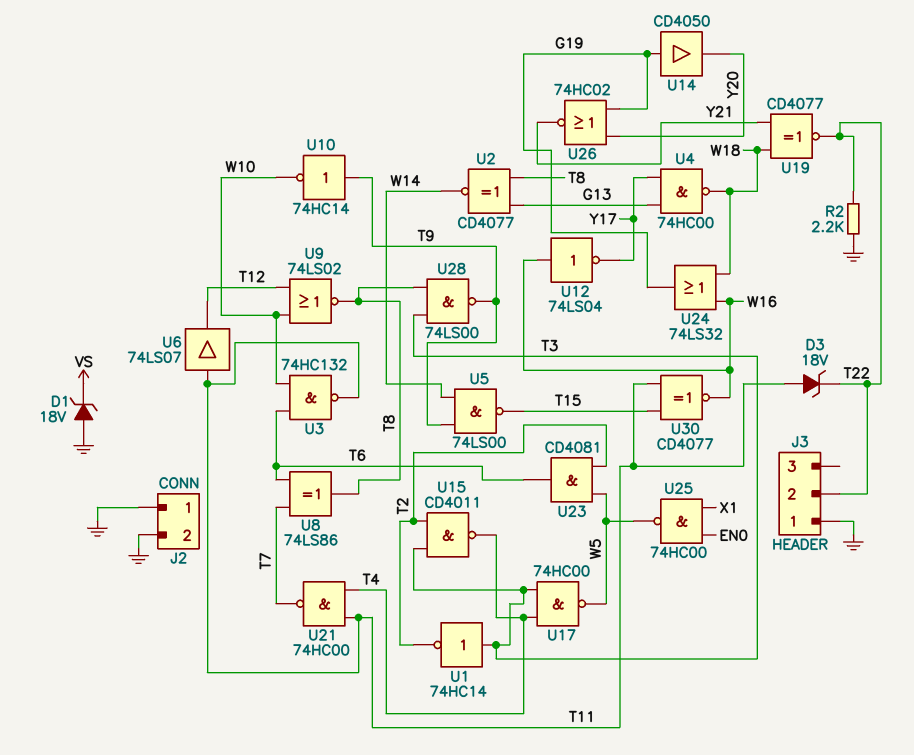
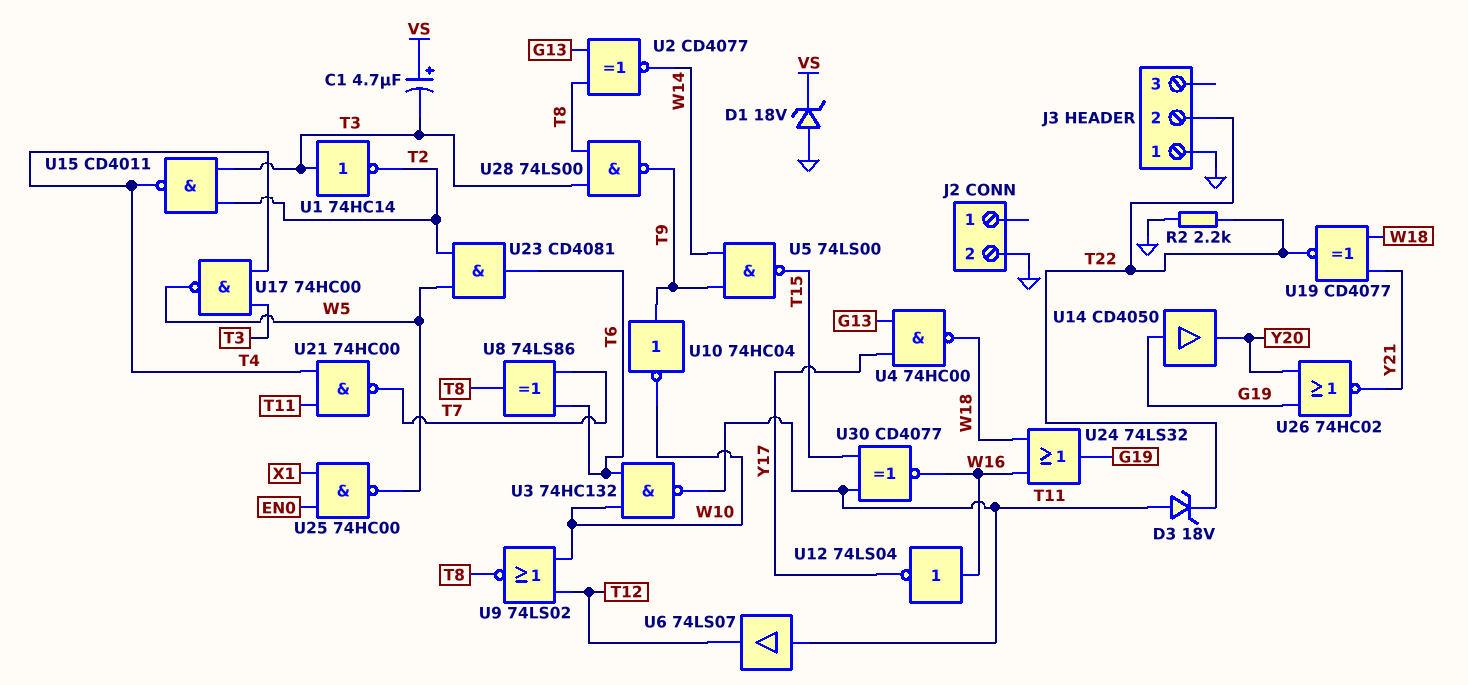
C1: none -> 4.7uF (plus VS, minus T3)
J2 pin 1: GND -> none
U10: NOT 74HC14 (in T9, out W10) -> NOT 74HC04 (in T9, out W10)

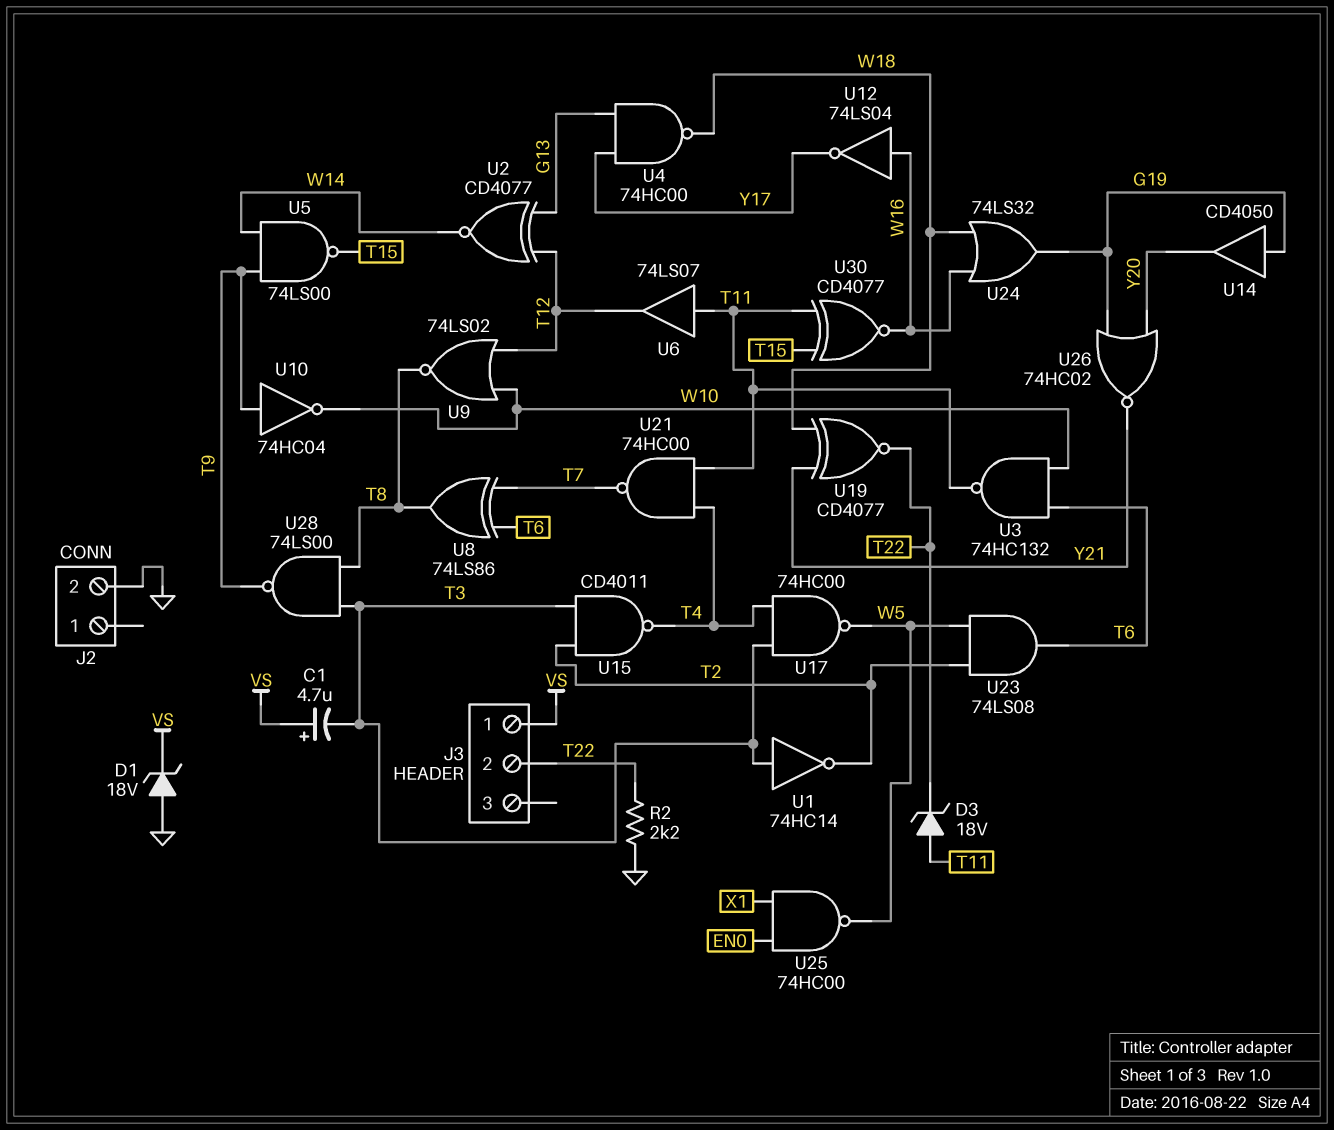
J3 pin 1: GND -> VS
U2: XNOR CD4077 (in G13, in T8, out W14) -> XNOR CD4077 (in G13, in T12, out W14)
U23: AND CD4081 (in T2, in W5, out T6) -> AND 74LS08 (in T2, in W5, out T6)

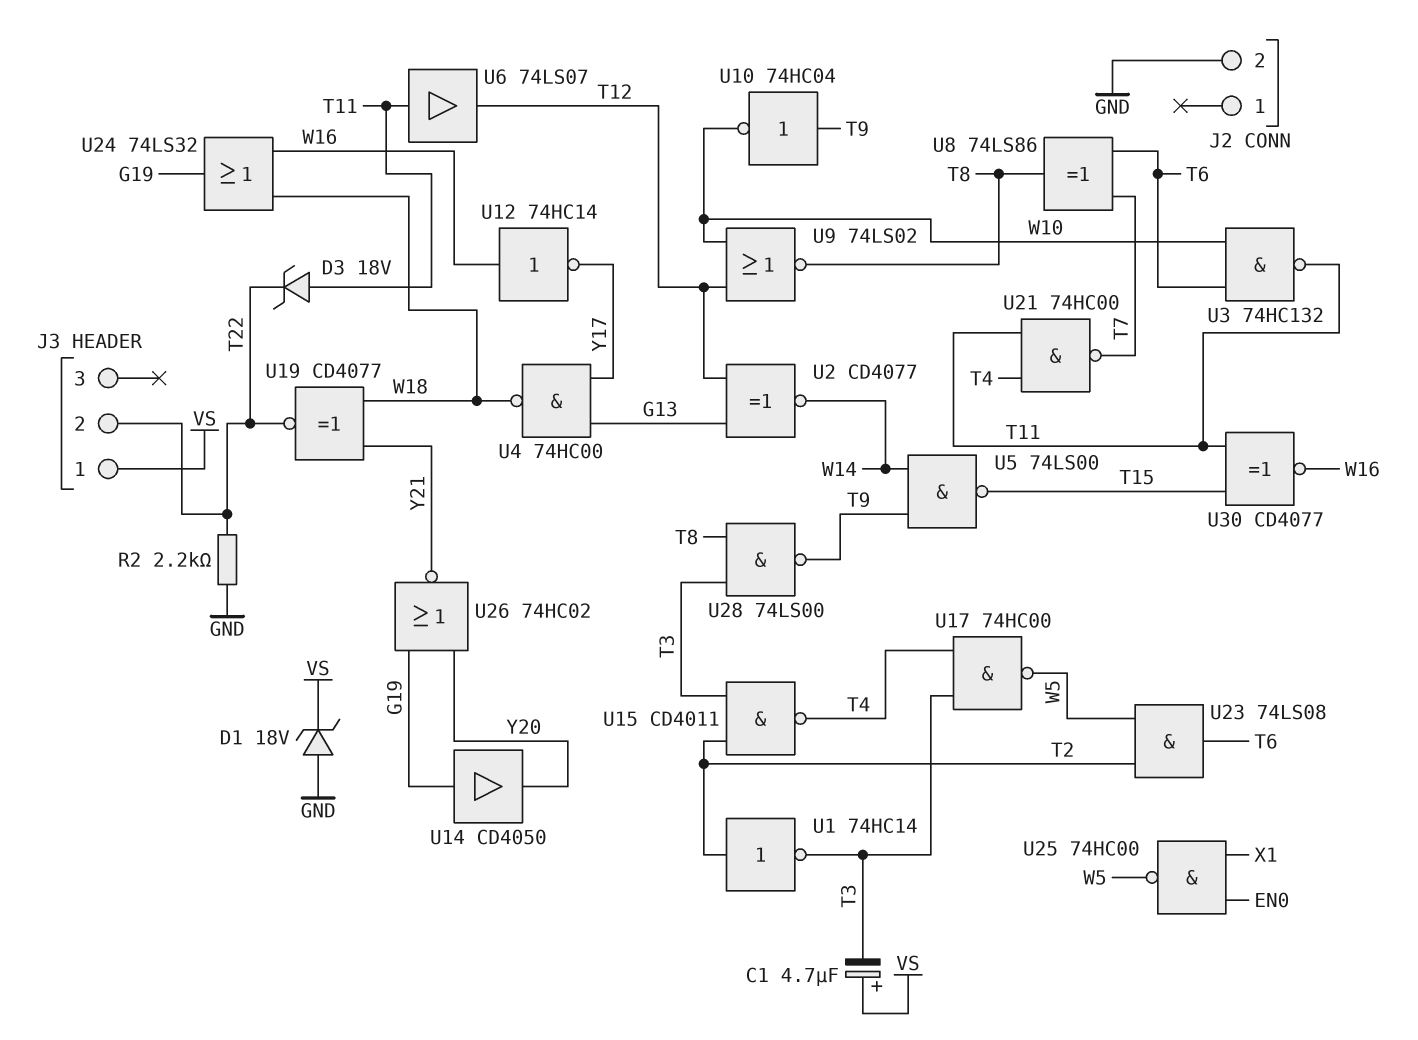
U1: NOT 74HC14 (in T3, out T2) -> NOT 74HC14 (in T2, out T3)
U12: NOT 74LS04 (in W16, out Y17) -> NOT 74HC14 (in W16, out Y17)

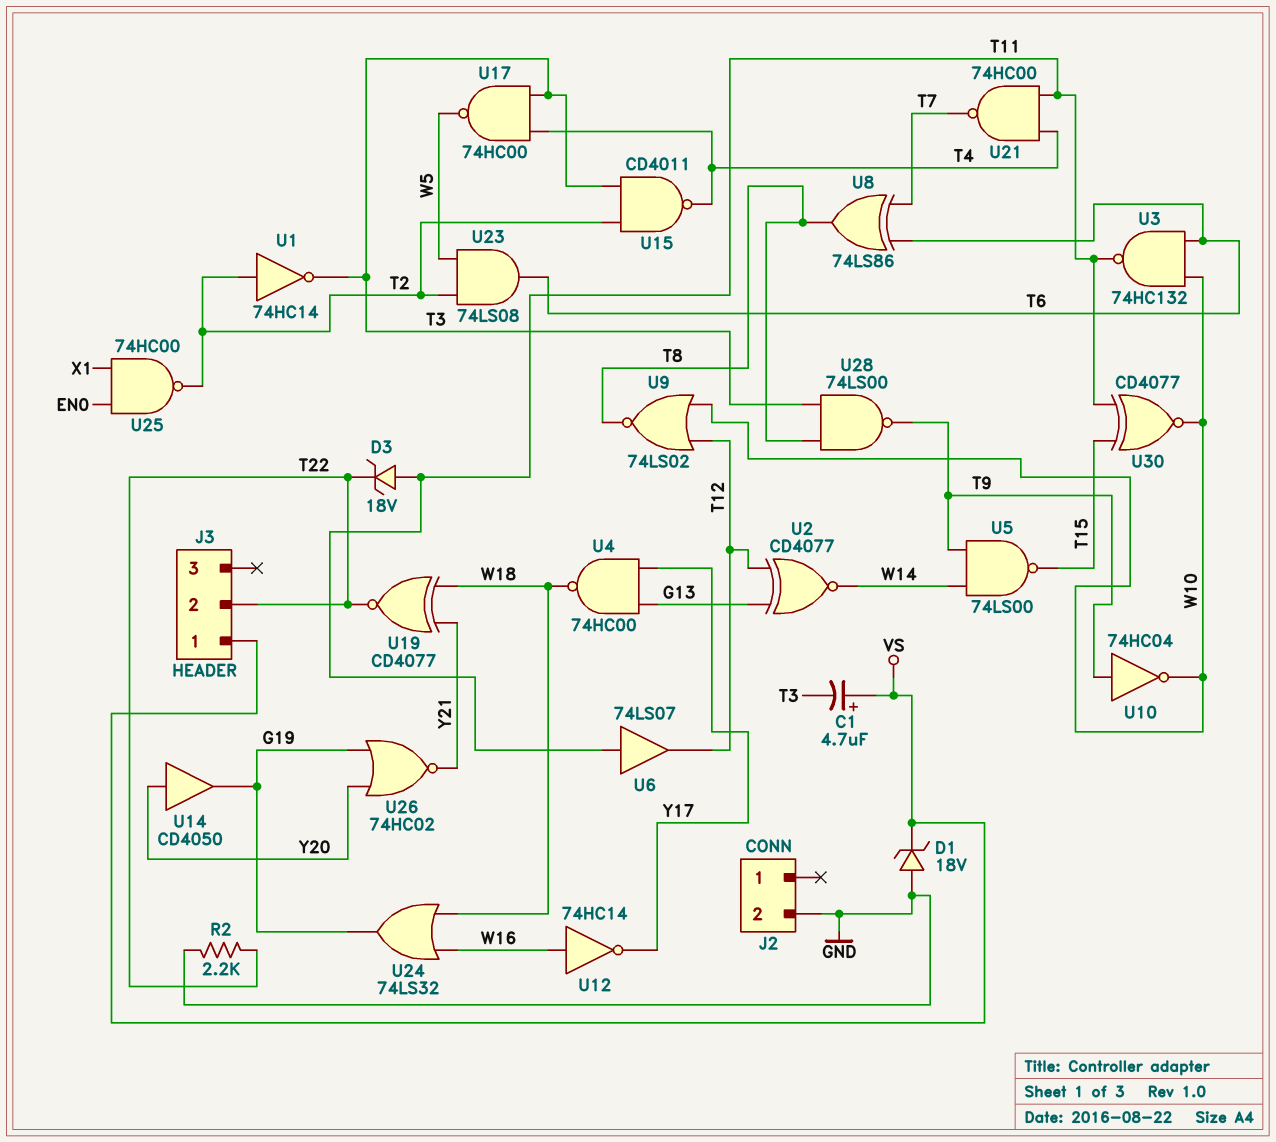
U14: buffer CD4050 (in G19, out Y20) -> buffer CD4050 (in Y20, out G19)
U25: NAND 74HC00 (in EN0, in X1, out W5) -> NAND 74HC00 (in EN0, in X1, out T2)
U30: XNOR CD4077 (in T11, in T15, out W16) -> XNOR CD4077 (in T11, in T15, out W10)

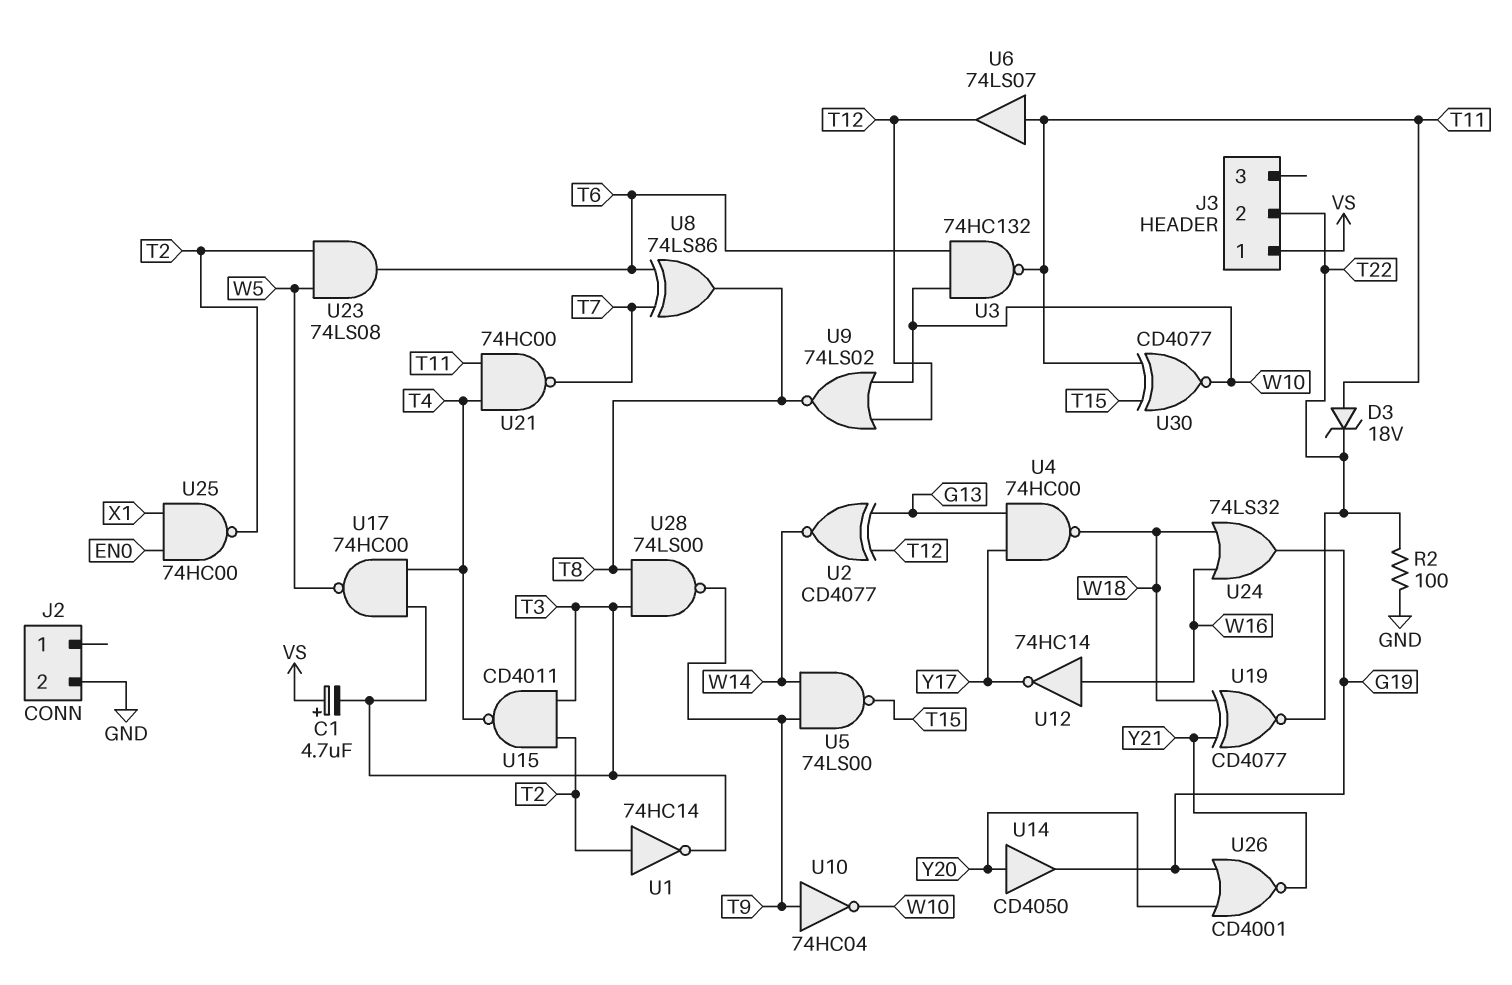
D1: zener 18V (A GND, K VS) -> none
R2: 2.2k (GND, T22) -> 100 (GND, T22)
U26: NOR 74HC02 (in G19, in Y20, out Y21) -> NOR CD4001 (in G19, in Y20, out Y21)

